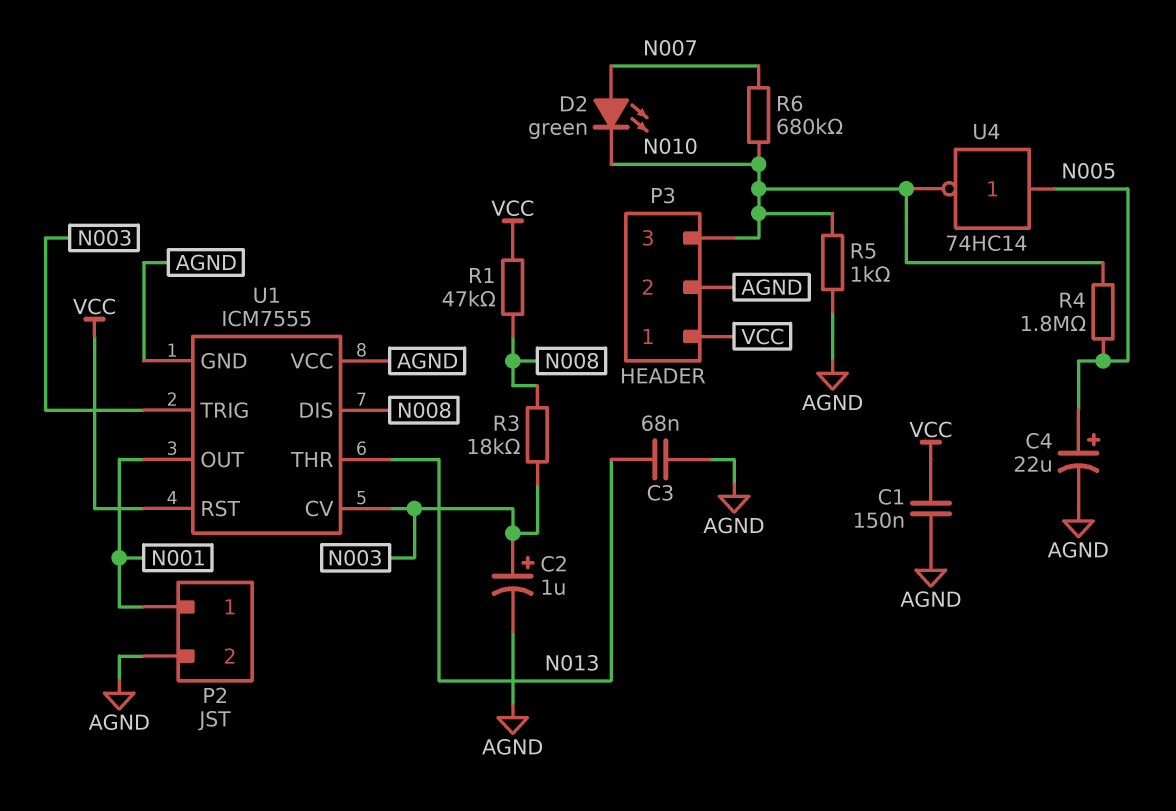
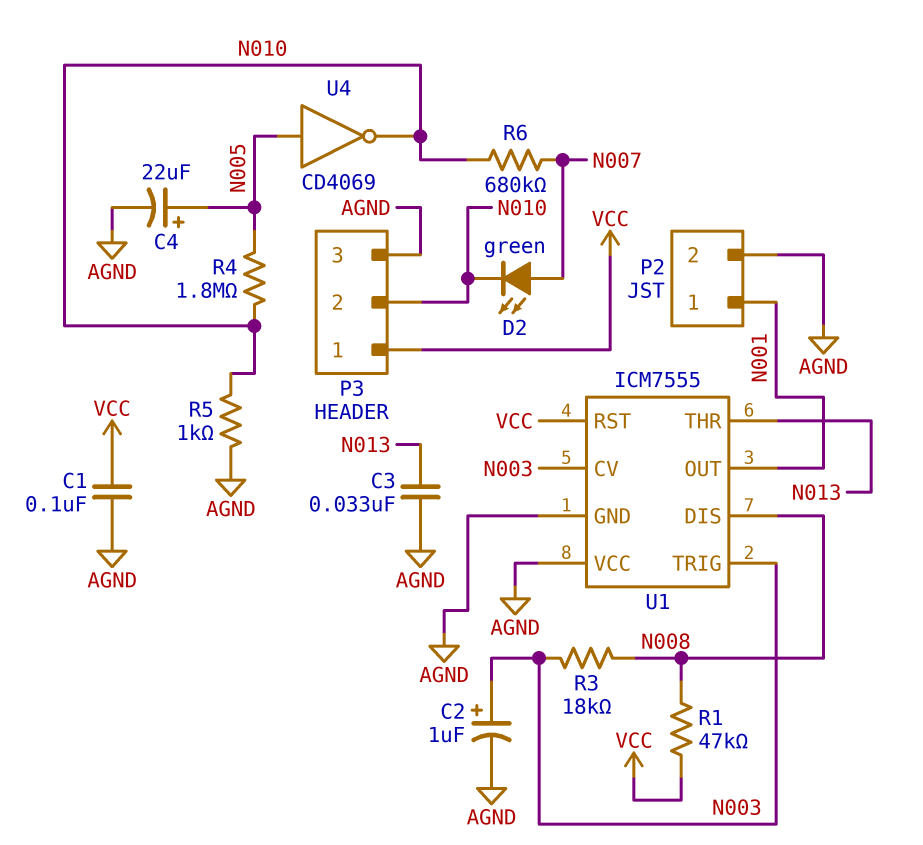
C1: 150nF (AGND, VCC) -> 100nF (AGND, VCC)
C3: 68nF (AGND, N013) -> 33nF (AGND, N013)
P3 pin 2: AGND -> N010
P3 pin 3: N010 -> AGND
U4: NOT 74HC14 (in N005, out N010) -> NOT CD4069 (in N005, out N010)

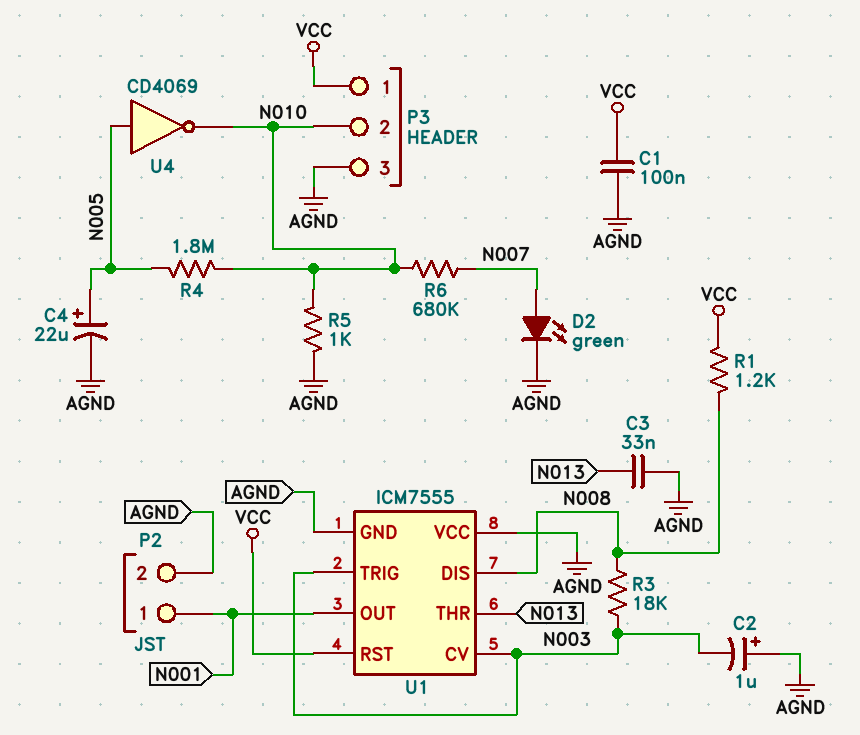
C2: 1uF (plus N003, minus AGND) -> 1uF (plus AGND, minus N003)
D2: LED green (A N007, K N010) -> LED green (A N007, K AGND)
R1: 47k (N008, VCC) -> 1.2k (N008, VCC)

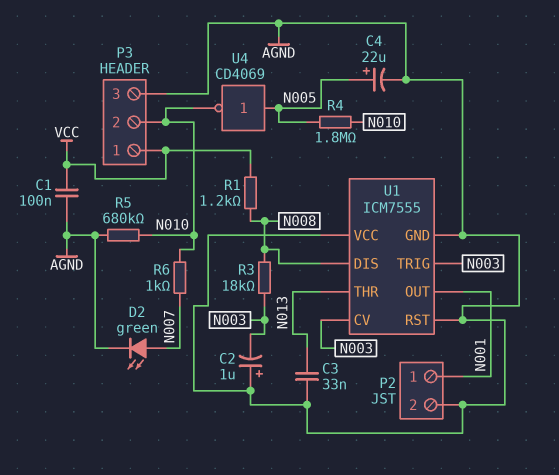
R5: 1k (AGND, N010) -> 680k (AGND, N010)
R6: 680k (N007, N010) -> 1k (N007, N010)
U1 pin RST: VCC -> AGND

